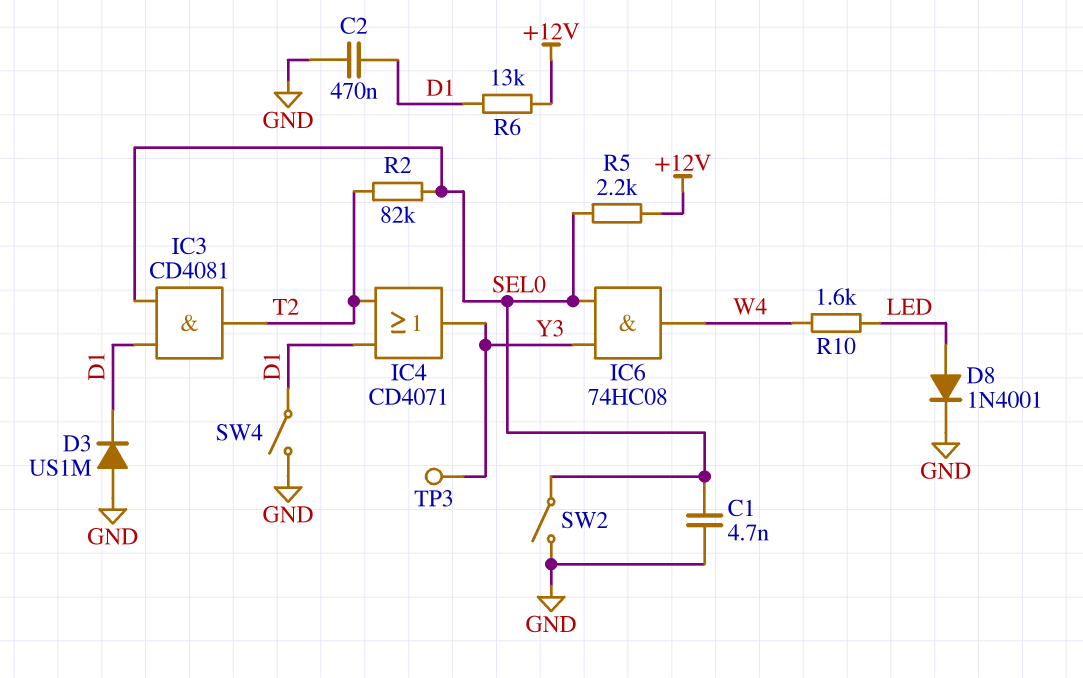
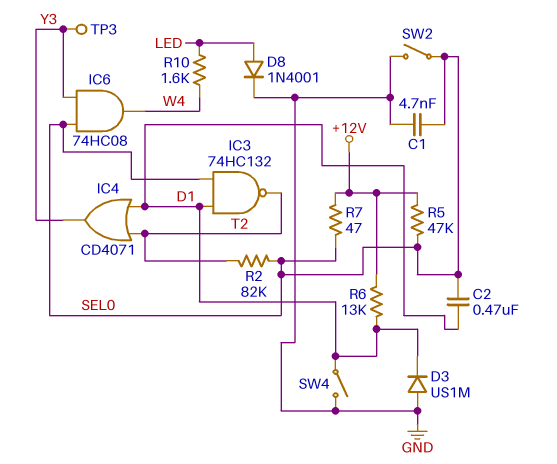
C2: 470nF (D1, GND) -> 470nF (D1, SEL0)
IC3: AND CD4081 (in D1, in SEL0, out T2) -> NAND 74HC132 (in D1, in SEL0, out T2)
R5: 2.2k (+12V, SEL0) -> 47k (+12V, SEL0)
R7: none -> 47 (+12V, SEL0)

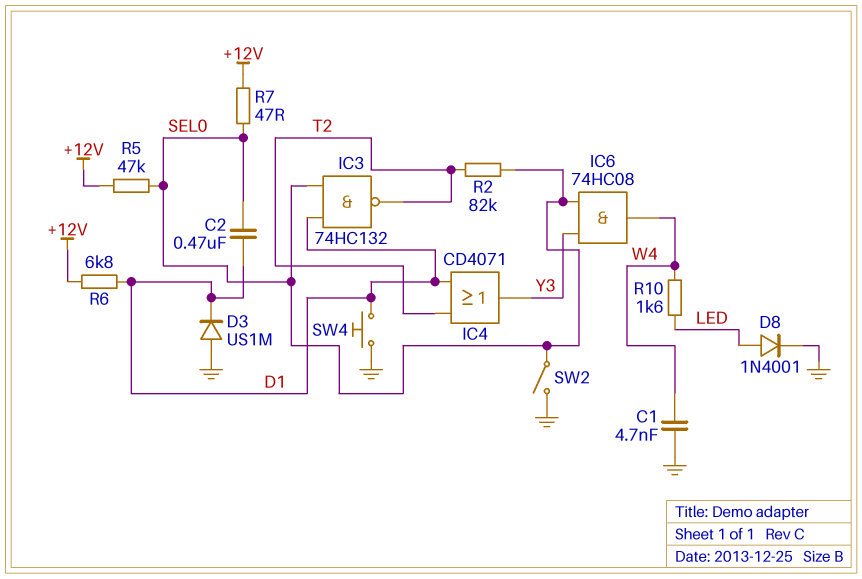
C1: 4.7nF (GND, SEL0) -> 4.7nF (GND, W4)
R6: 13k (+12V, D1) -> 6.8k (+12V, D1)
SW4: switch (D1, GND) -> button (D1, GND)
TP3: test point (Y3) -> none

